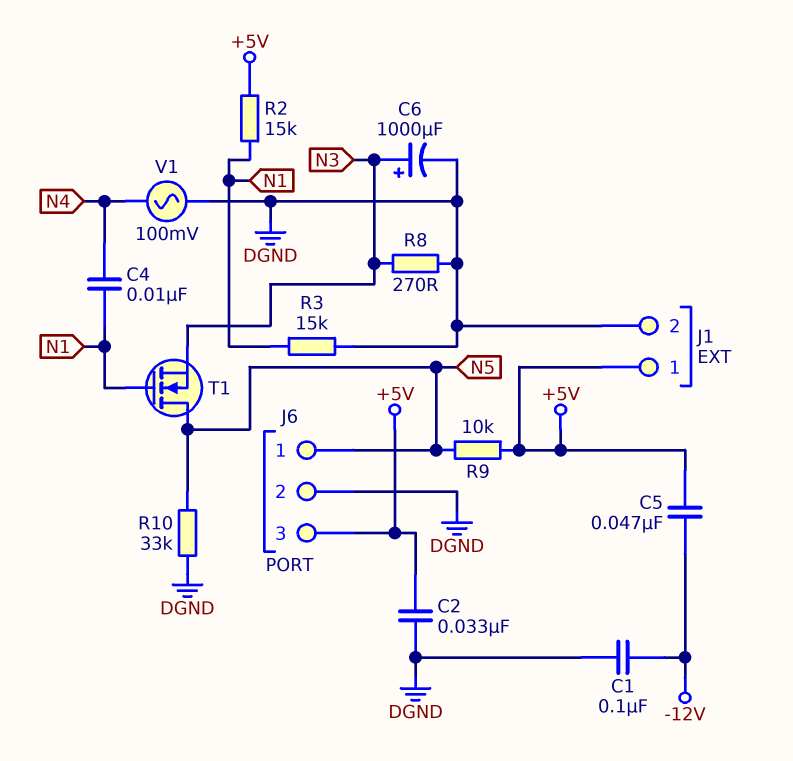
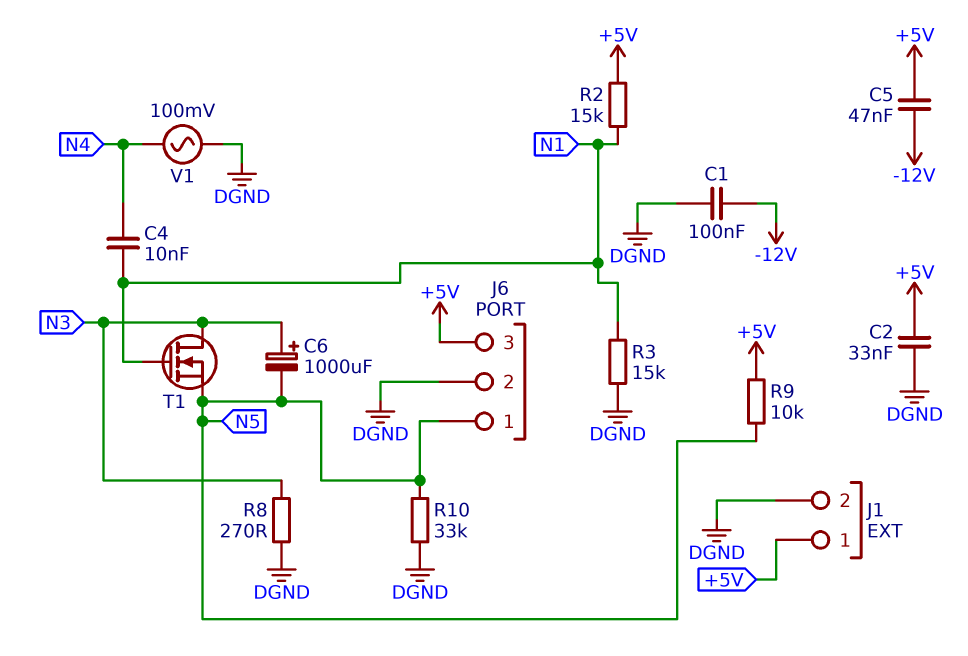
C6: 1000uF (plus N3, minus DGND) -> 1000uF (plus N3, minus N5)
T1: NMOS (G N1, D N5, S N3) -> NMOS (G N1, D N3, S N5)

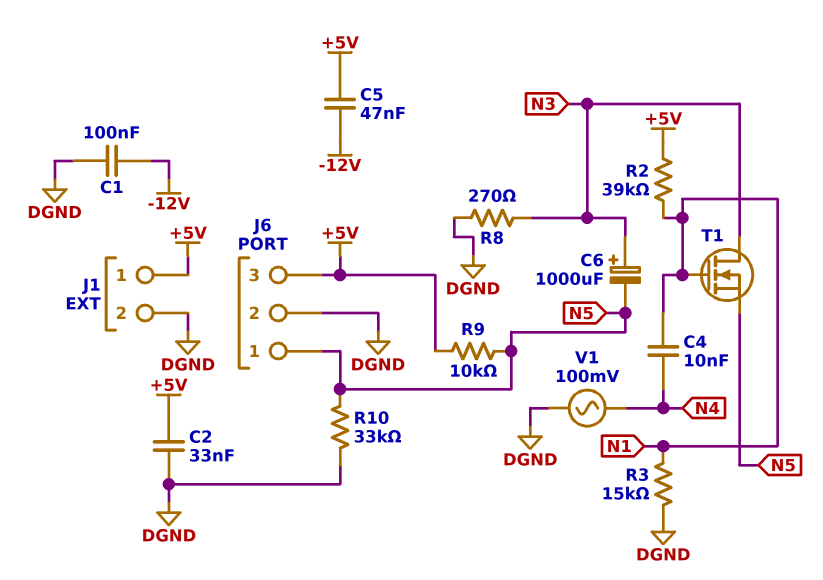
R2: 15k (+5V, N1) -> 39k (+5V, N1)

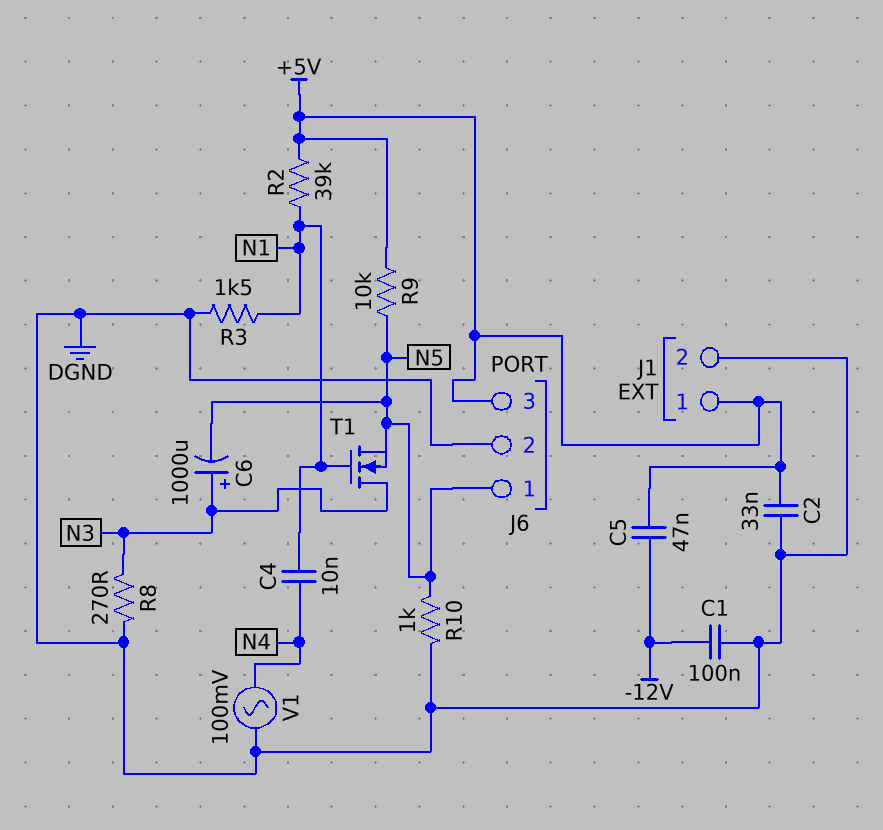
R3: 15k (DGND, N1) -> 1.5k (DGND, N1)
R10: 33k (DGND, N5) -> 1k (DGND, N5)

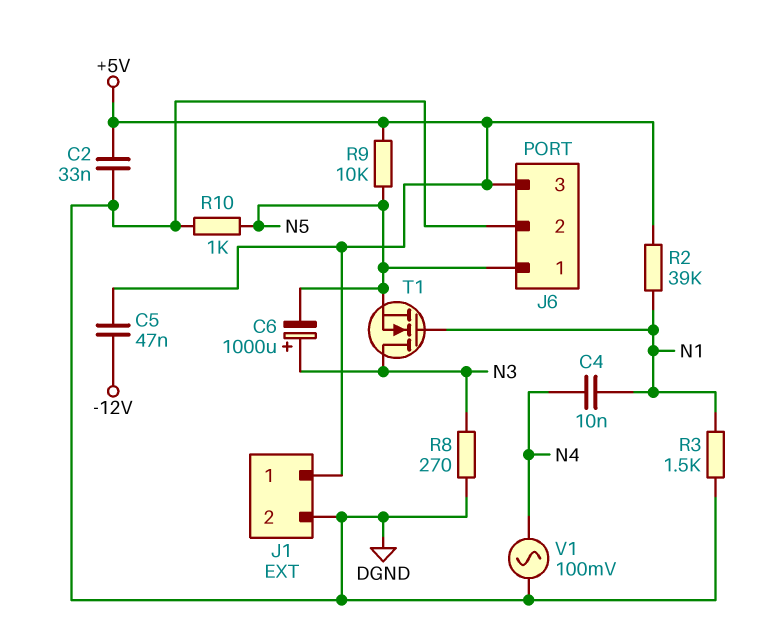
C1: 100nF (-12V, DGND) -> none

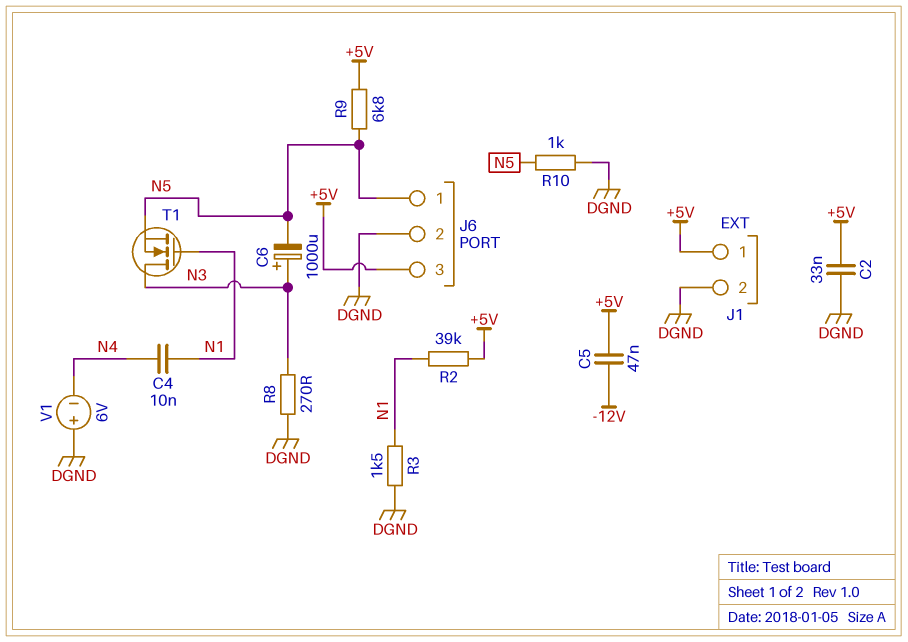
R9: 10k (+5V, N5) -> 6.8k (+5V, N5)
V1: AC 100mV (DGND, N4) -> 6V (plus DGND, minus N4)

